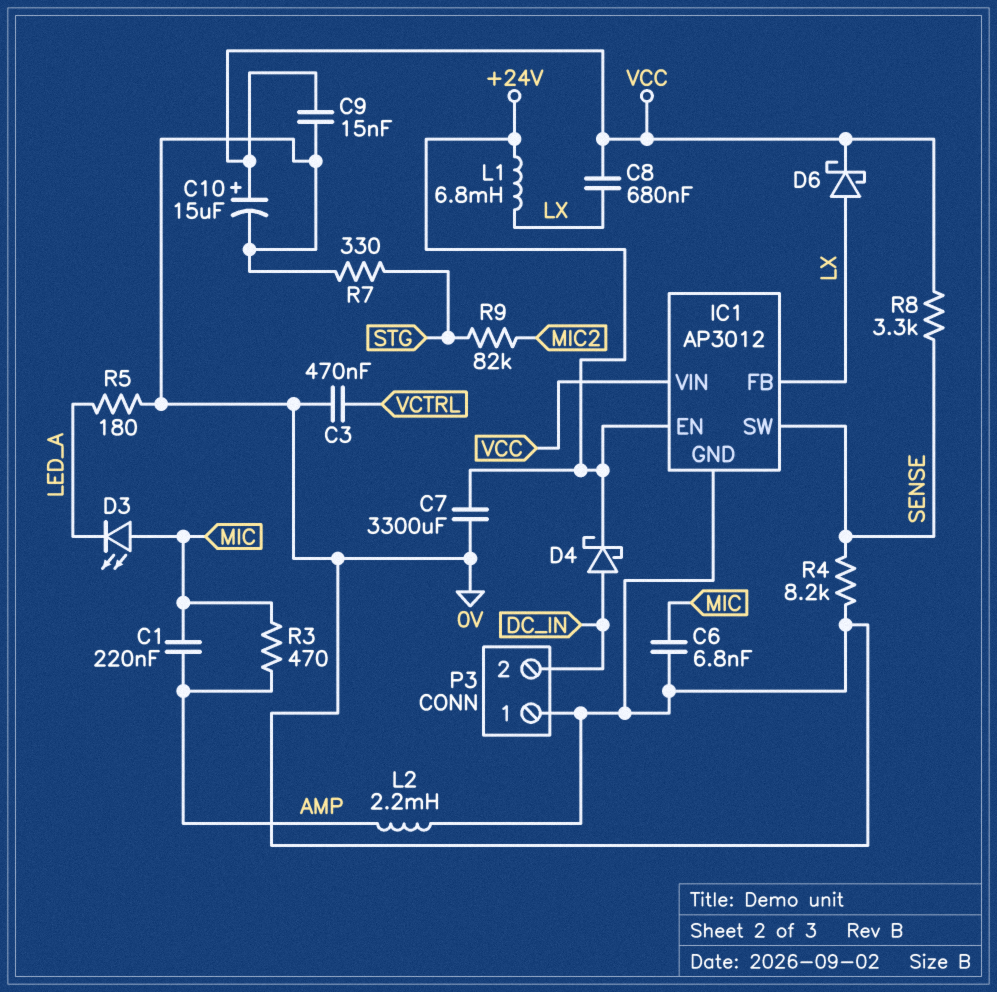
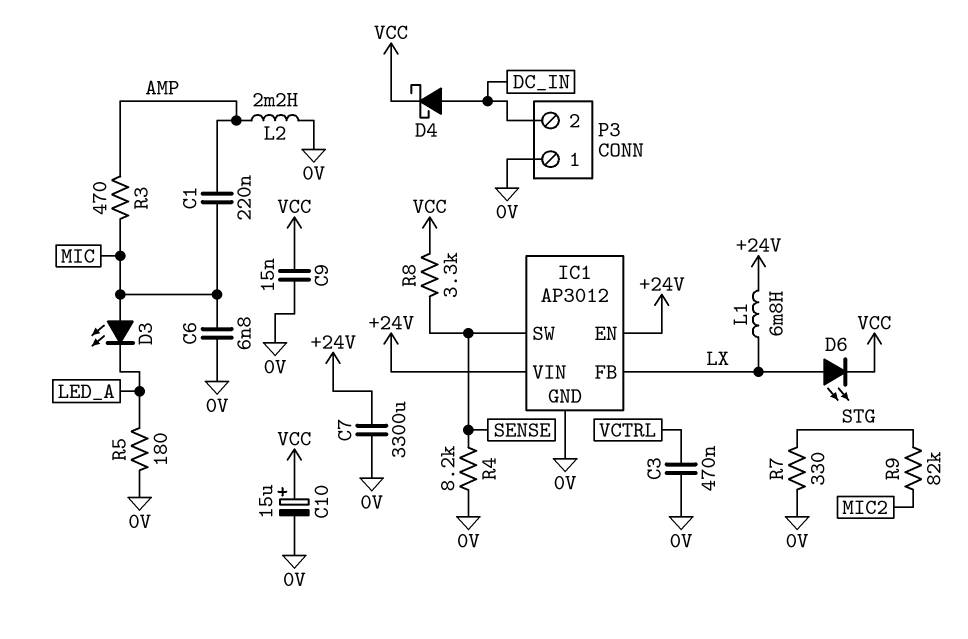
C8: 680nF (LX, VCC) -> none
D4: schottky (A DC_IN, K +24V) -> schottky (A DC_IN, K VCC)
D6: schottky (A LX, K VCC) -> LED (A LX, K VCC)
IC1 pin VIN: VCC -> +24V

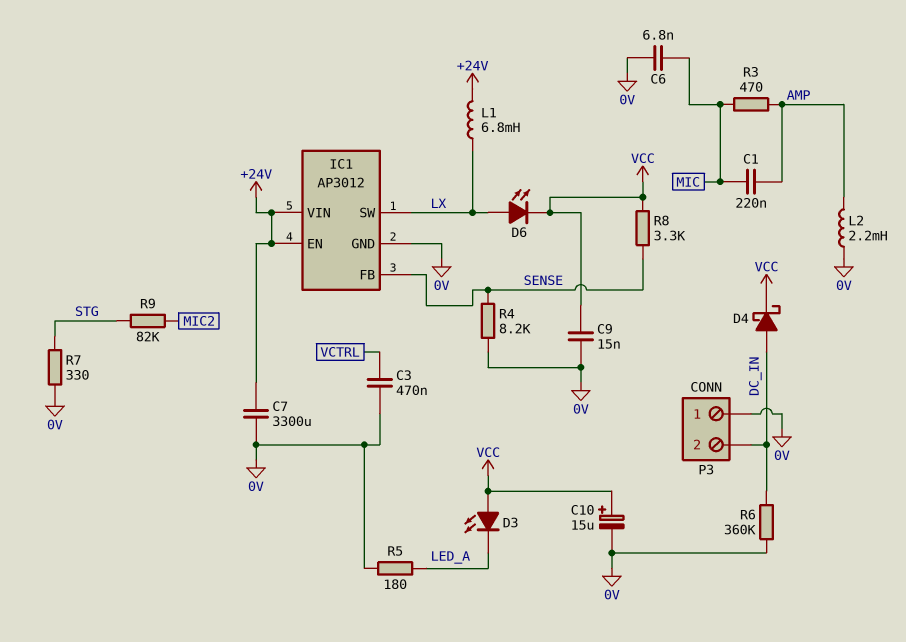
D3: LED (A MIC, K LED_A) -> LED (A VCC, K LED_A)
IC1 pin FB: LX -> SENSE
IC1 pin SW: SENSE -> LX
R6: none -> 360k (0V, DC_IN)

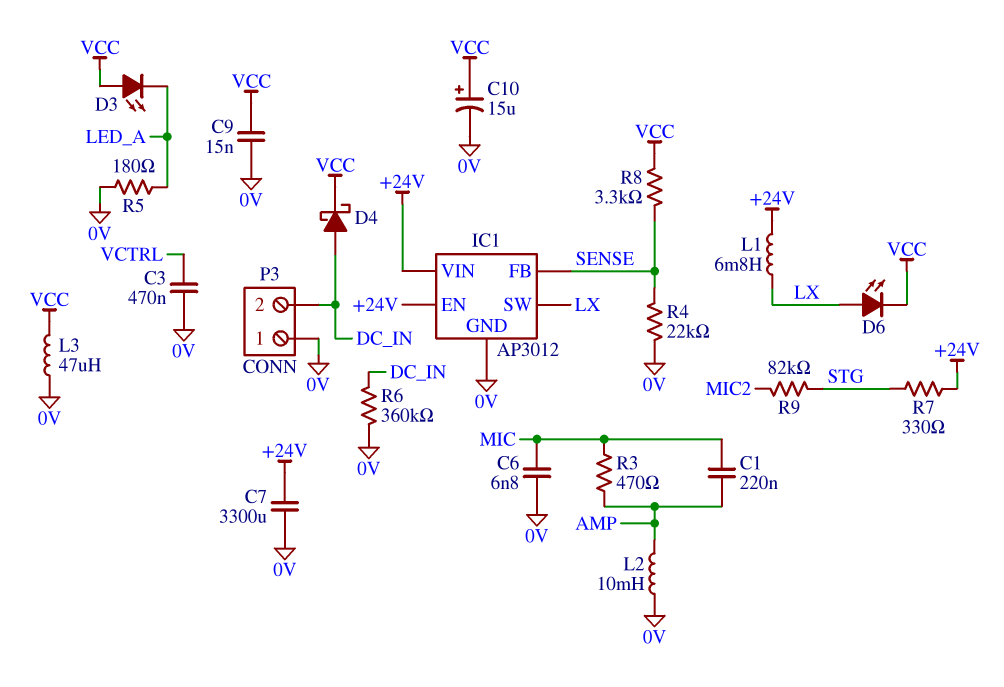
L2: 2.2mH (0V, AMP) -> 10mH (0V, AMP)
L3: none -> 47uH (0V, VCC)
R4: 8.2k (0V, SENSE) -> 22k (0V, SENSE)
R7: 330 (0V, STG) -> 330 (+24V, STG)

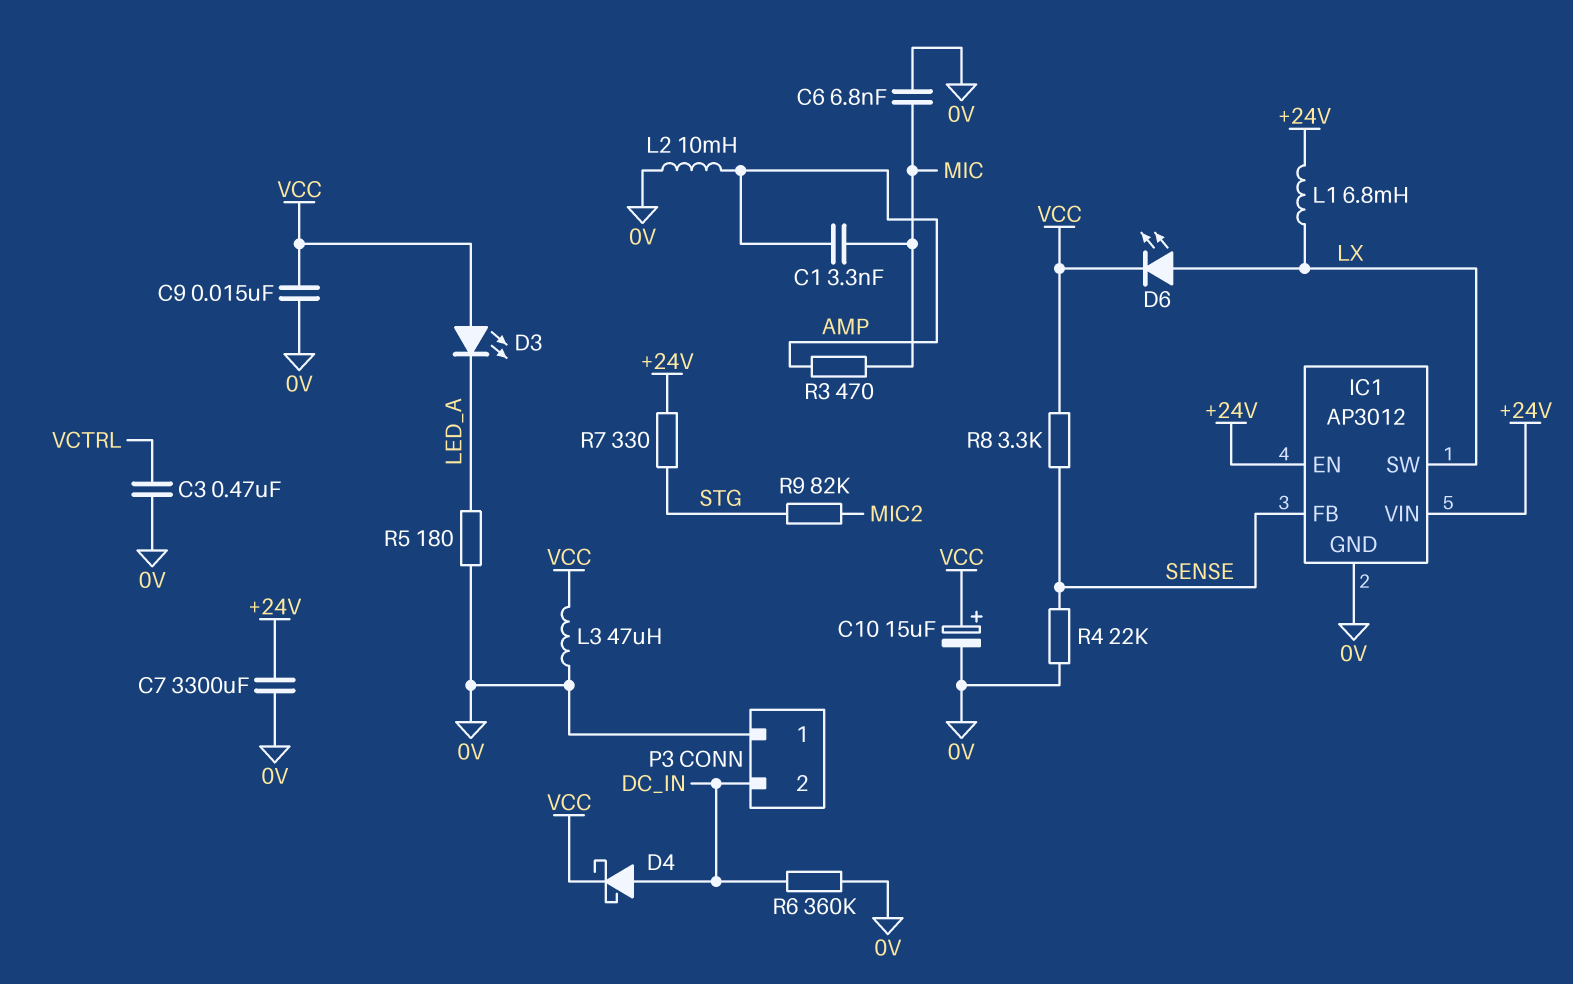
C1: 220nF (AMP, MIC) -> 3.3nF (AMP, MIC)

